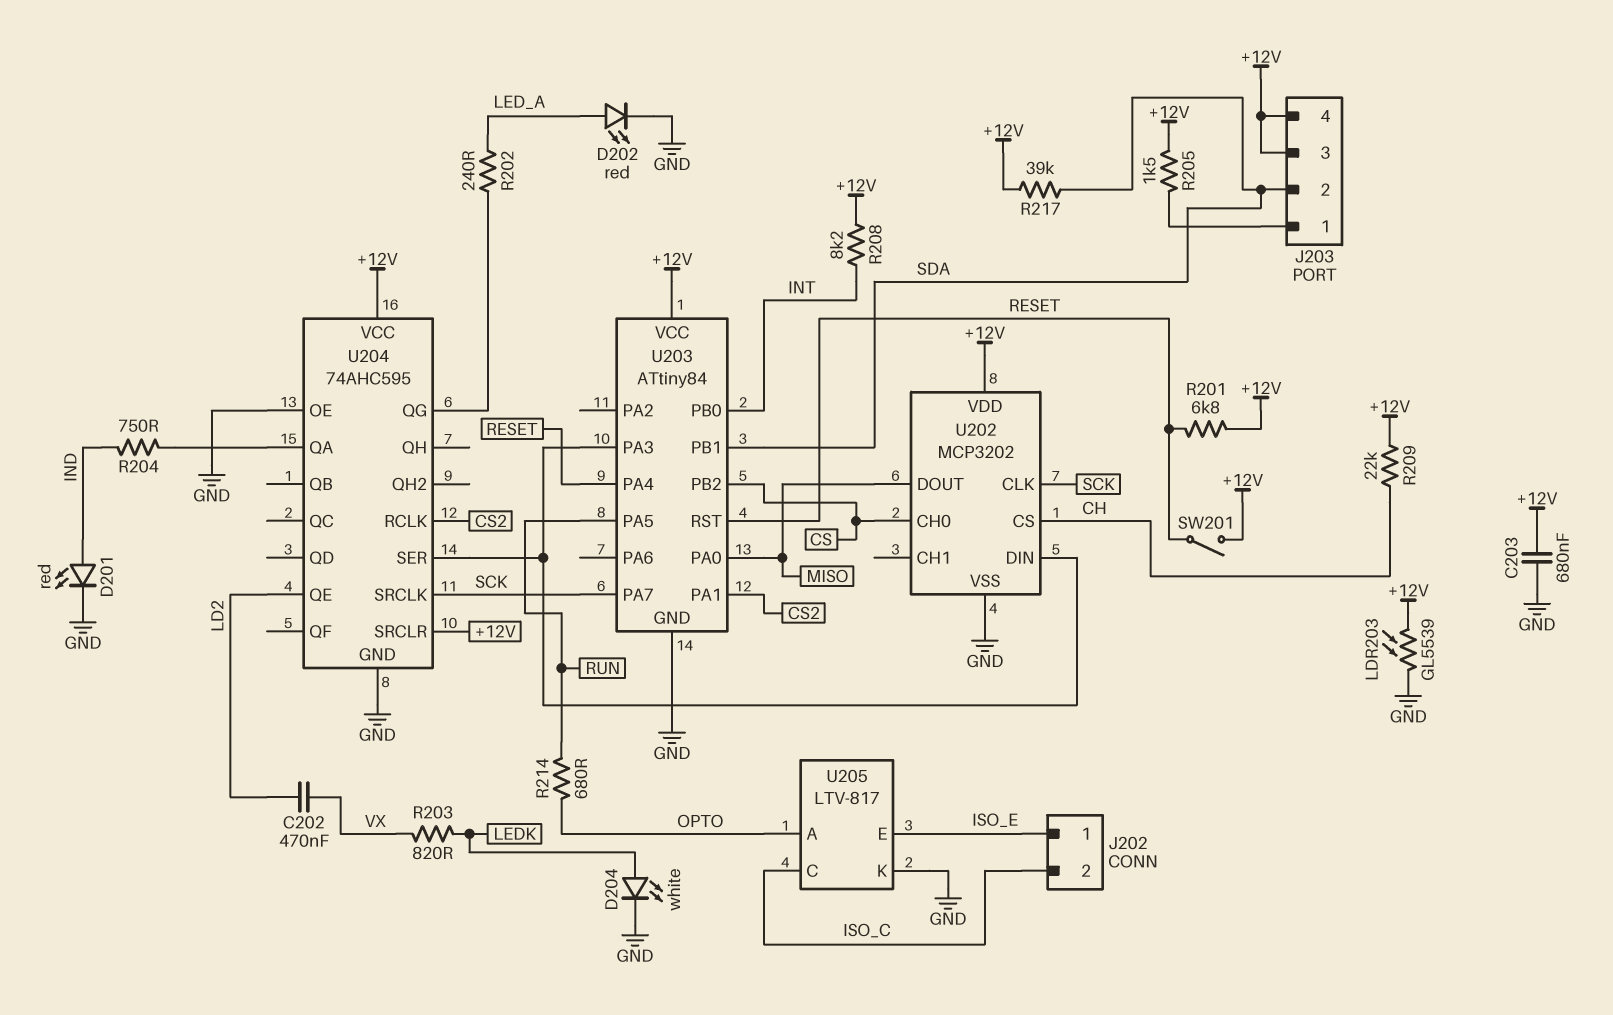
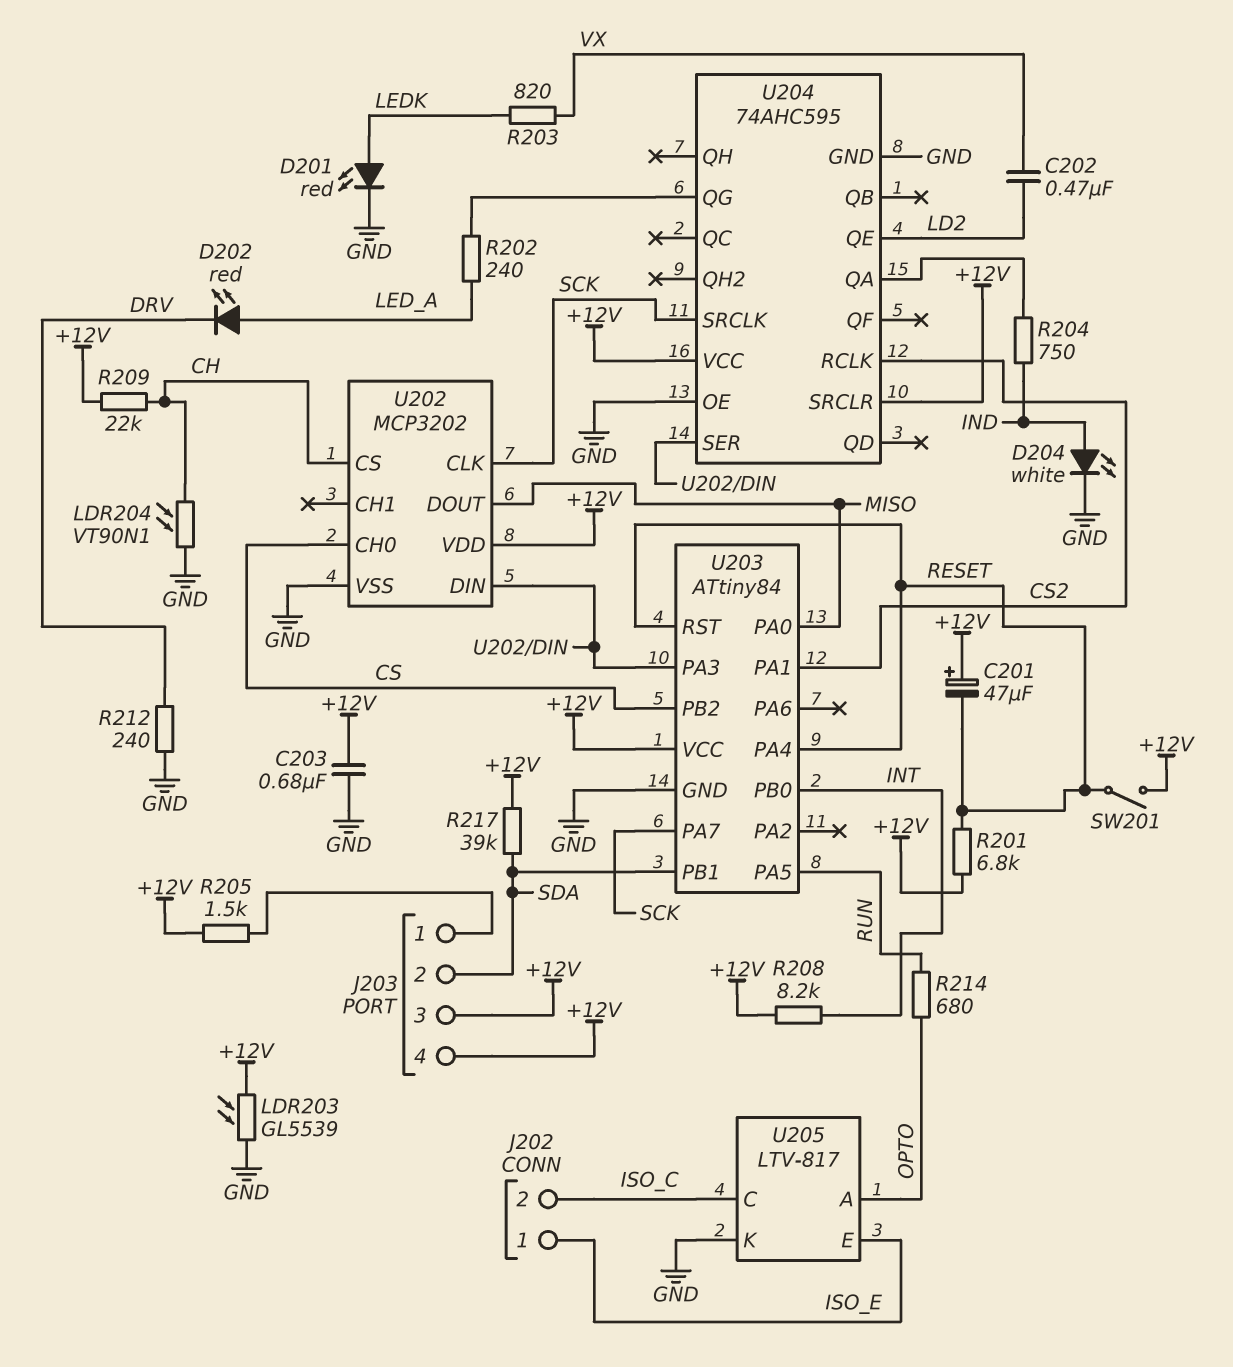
C201: none -> 47uF (plus +12V, minus RESET)
D201: LED red (A IND, K GND) -> LED red (A LEDK, K GND)
D202: LED red (A LED_A, K GND) -> LED red (A LED_A, K DRV)
D204: LED white (A LEDK, K GND) -> LED white (A IND, K GND)
LDR204: none -> VT90N1 (CH, GND)
R212: none -> 240 (DRV, GND)

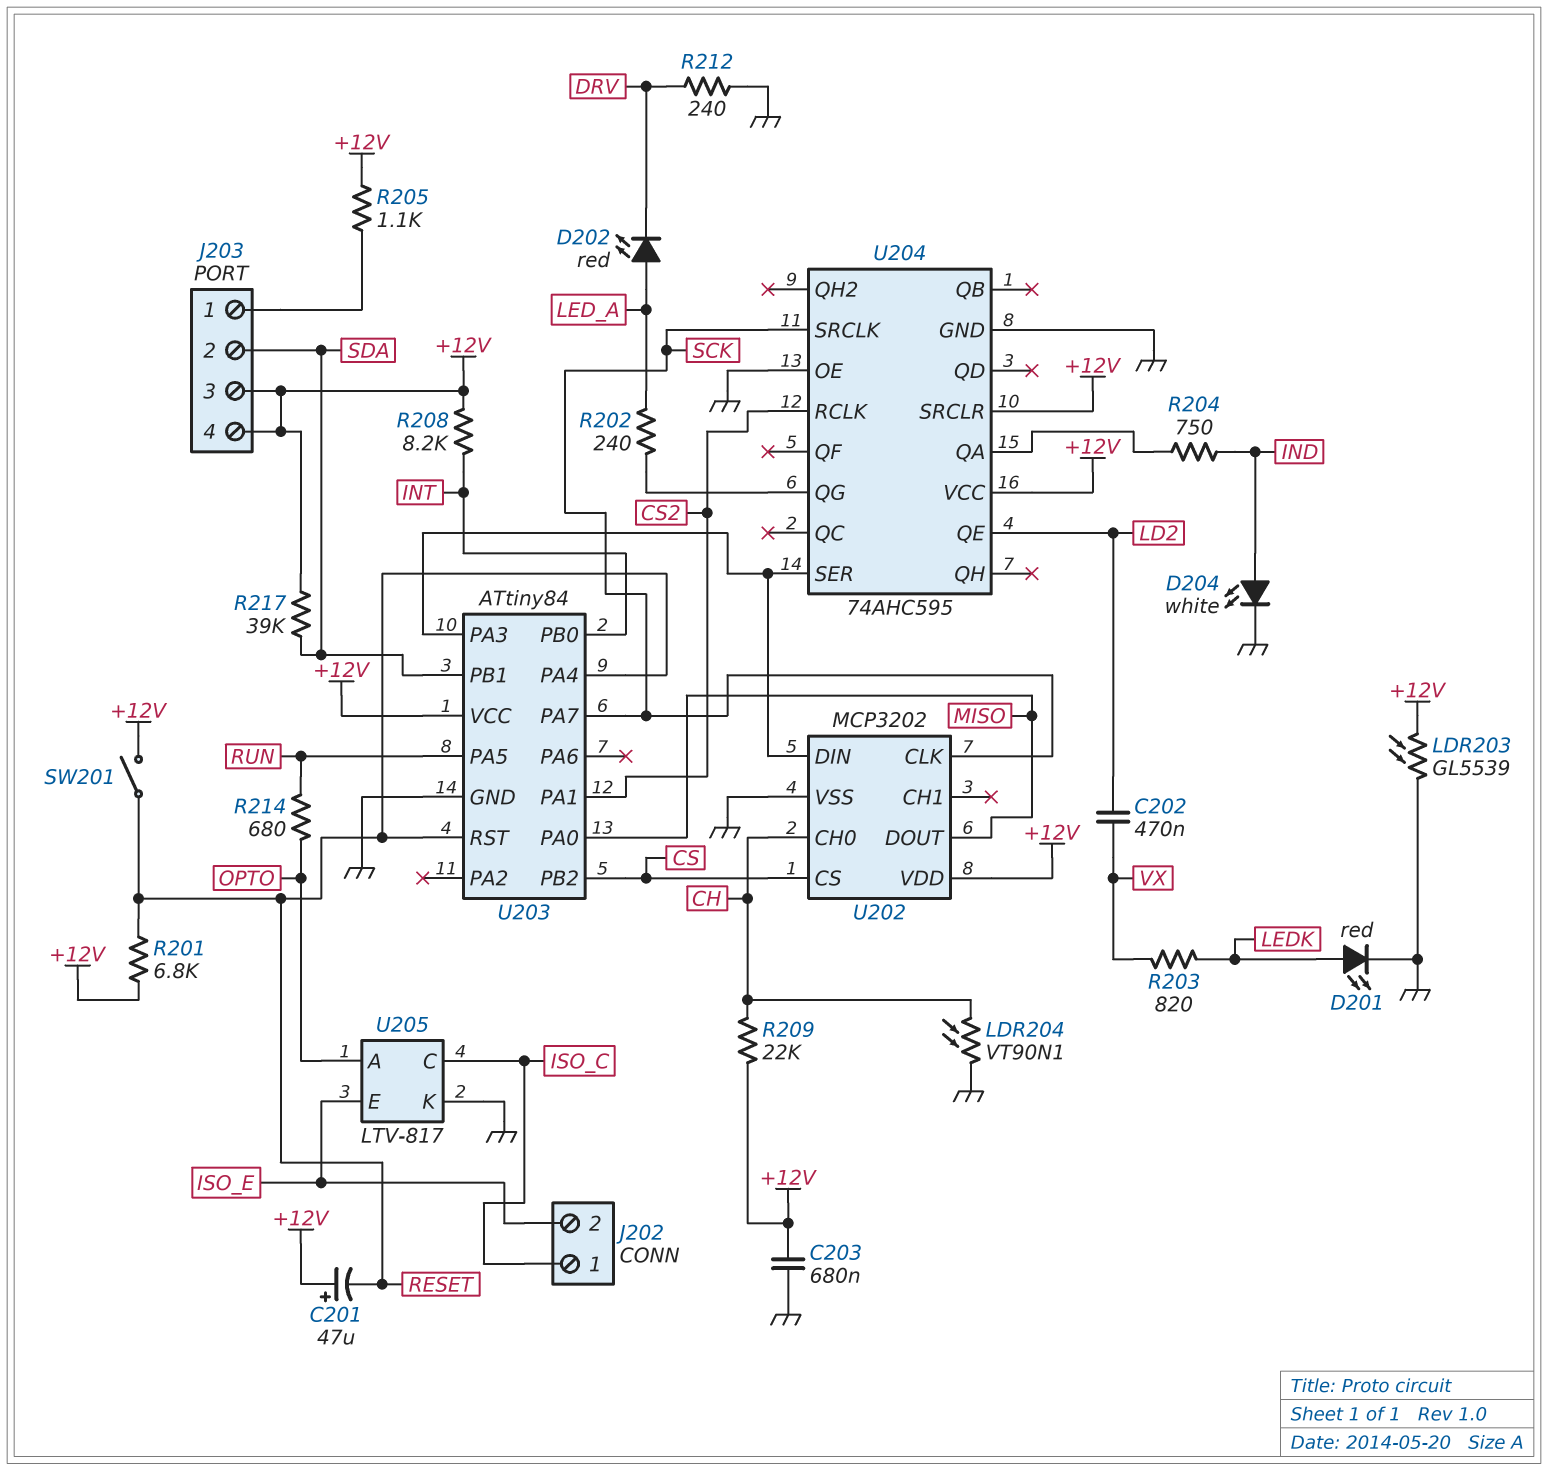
J202 pin 1: ISO_E -> ISO_C
J202 pin 2: ISO_C -> ISO_E
R205: 1.5k (+12V, J203/1) -> 1.1k (+12V, J203/1)
U202 pin CH0: CS -> CH
U202 pin CS: CH -> CS

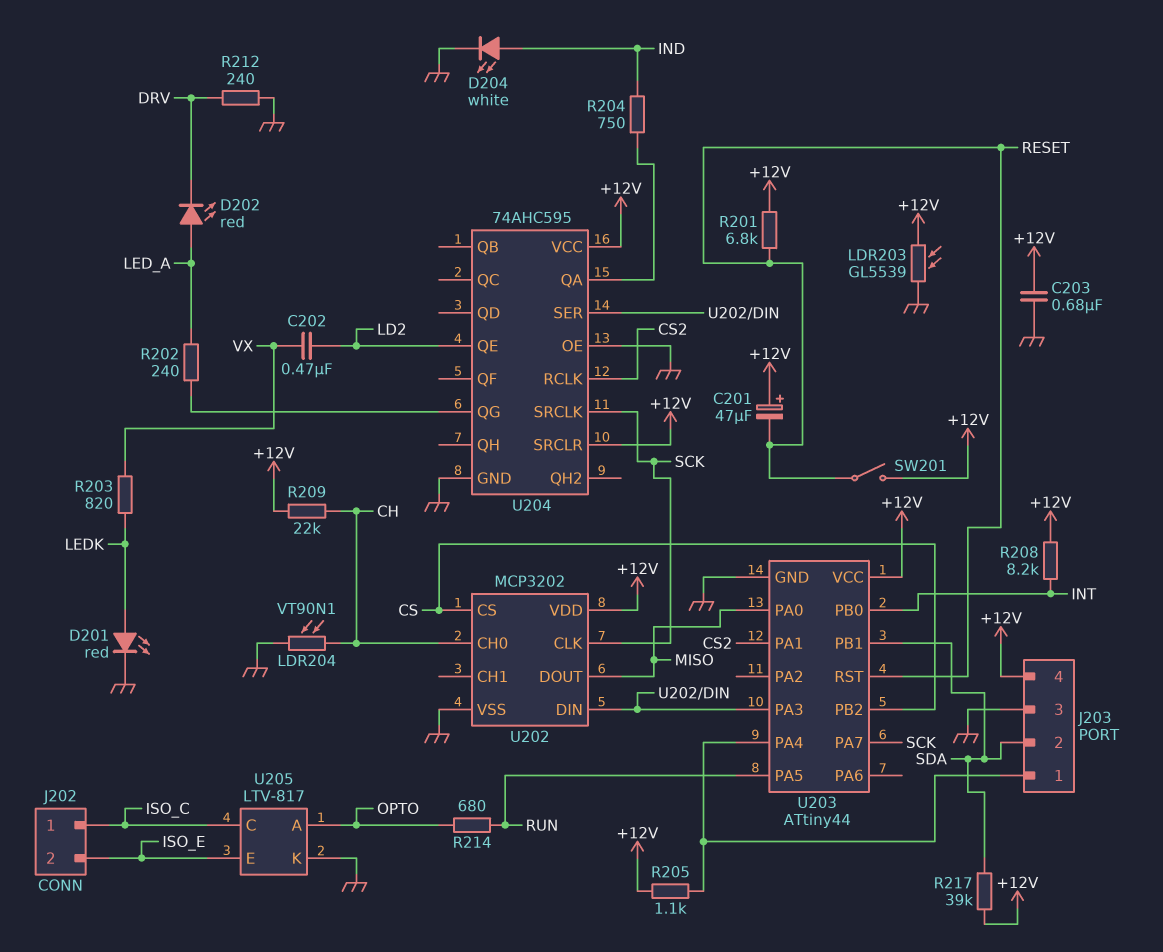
J203 pin 3: +12V -> GND
U203: ATtiny84 -> ATtiny44
U203 pin PA4: RESET -> J203/1

